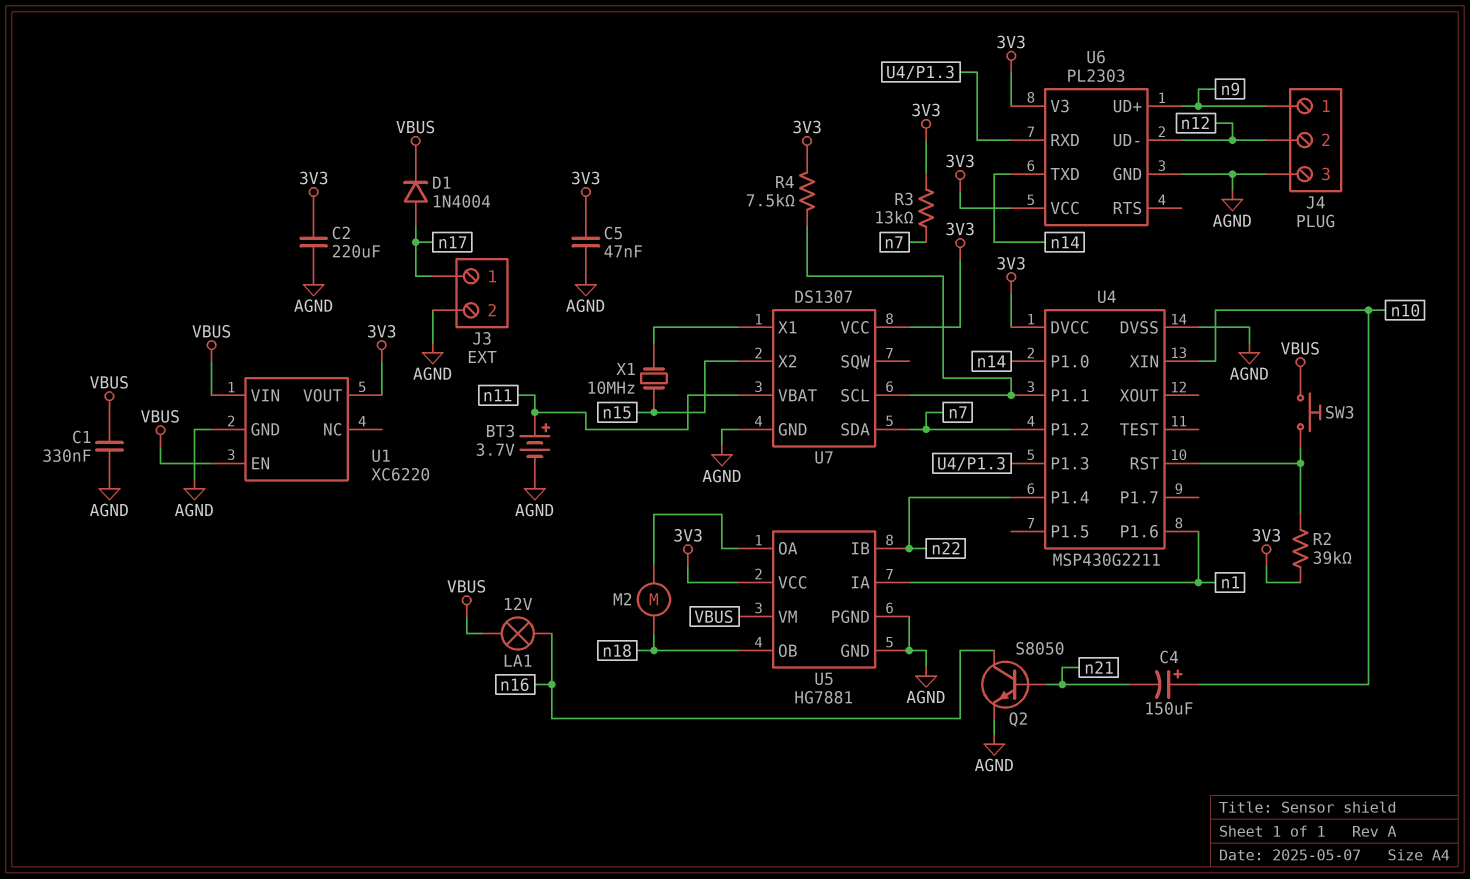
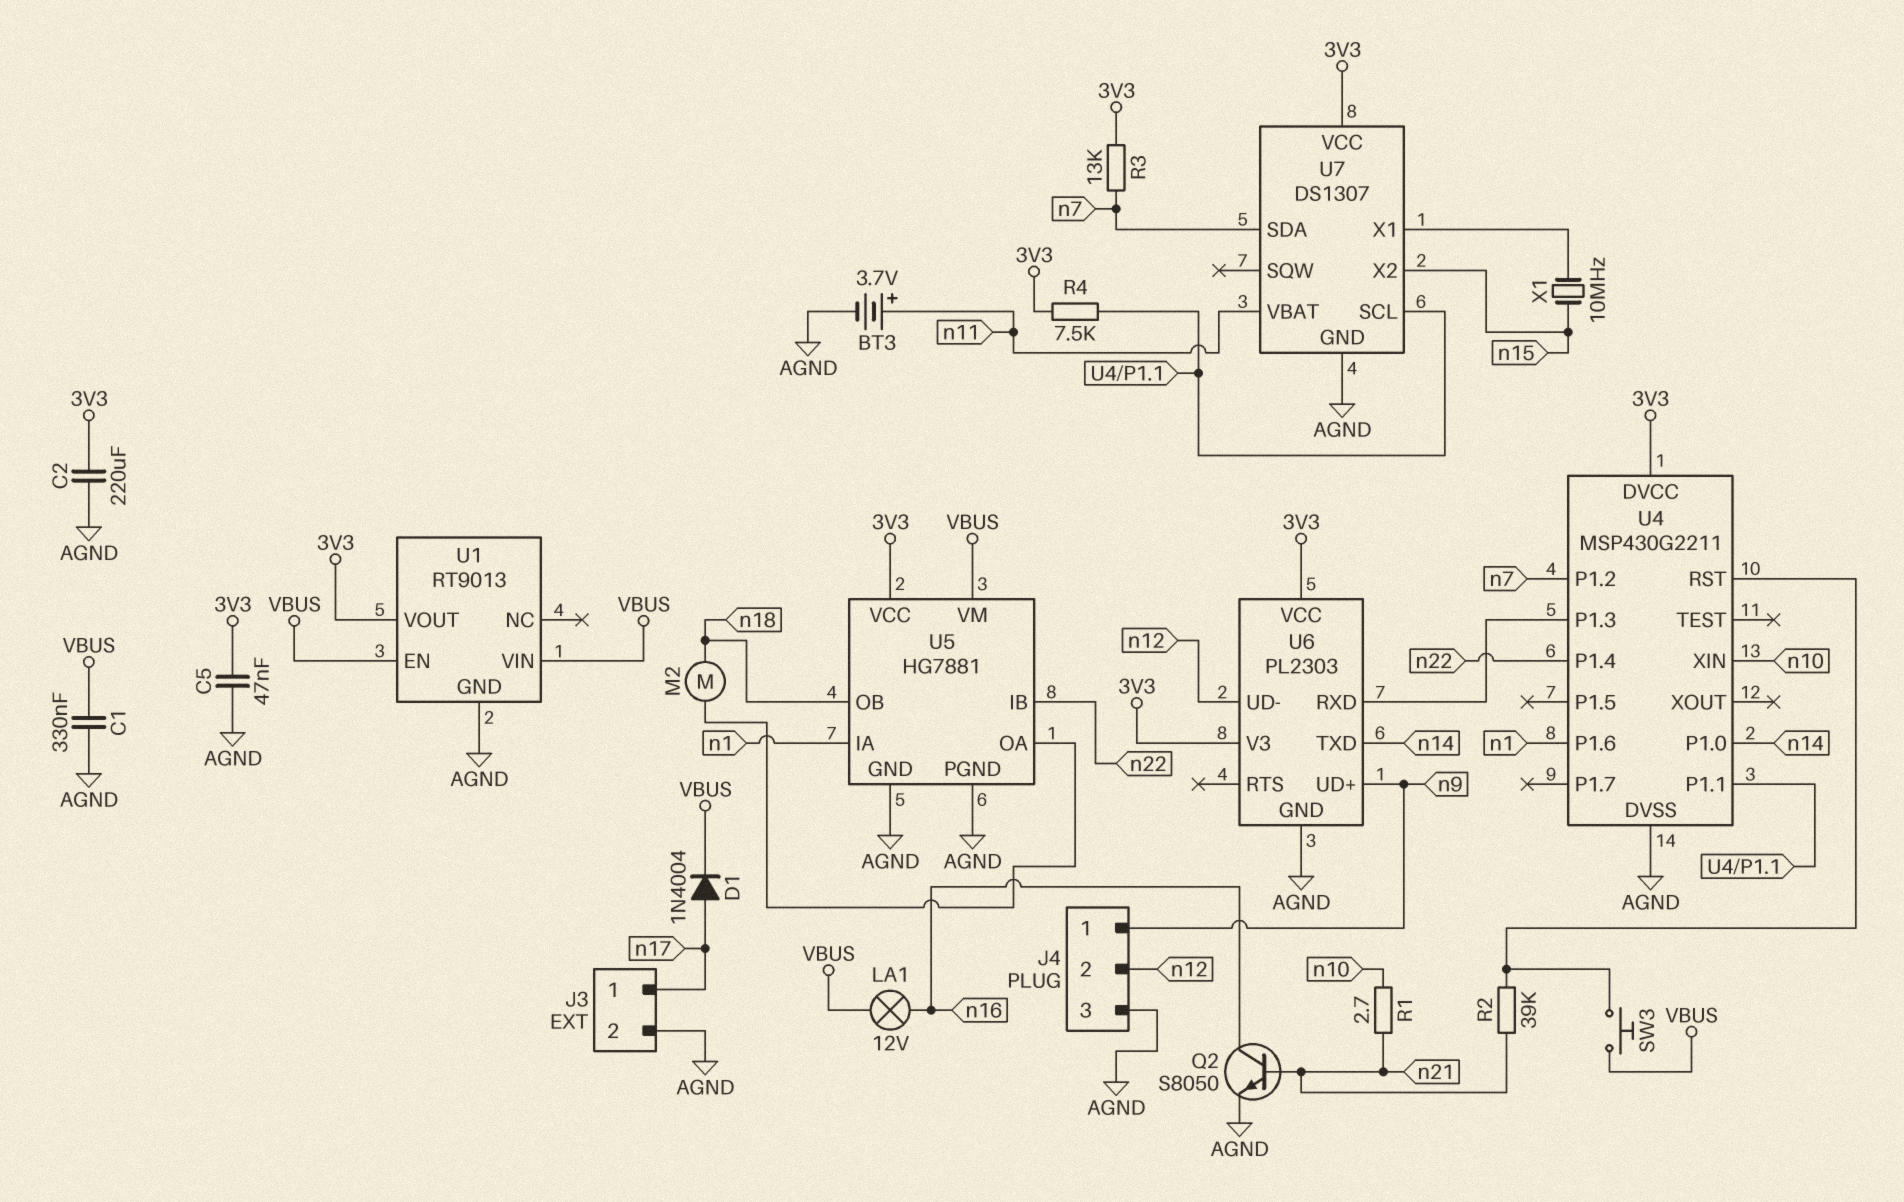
C4: 150uF (plus n10, minus n21) -> none
R1: none -> 2.7 (n10, n21)
R2: 39k (3V3, U4/RST) -> 39k (U4/RST, n21)
U1: XC6220 -> RT9013

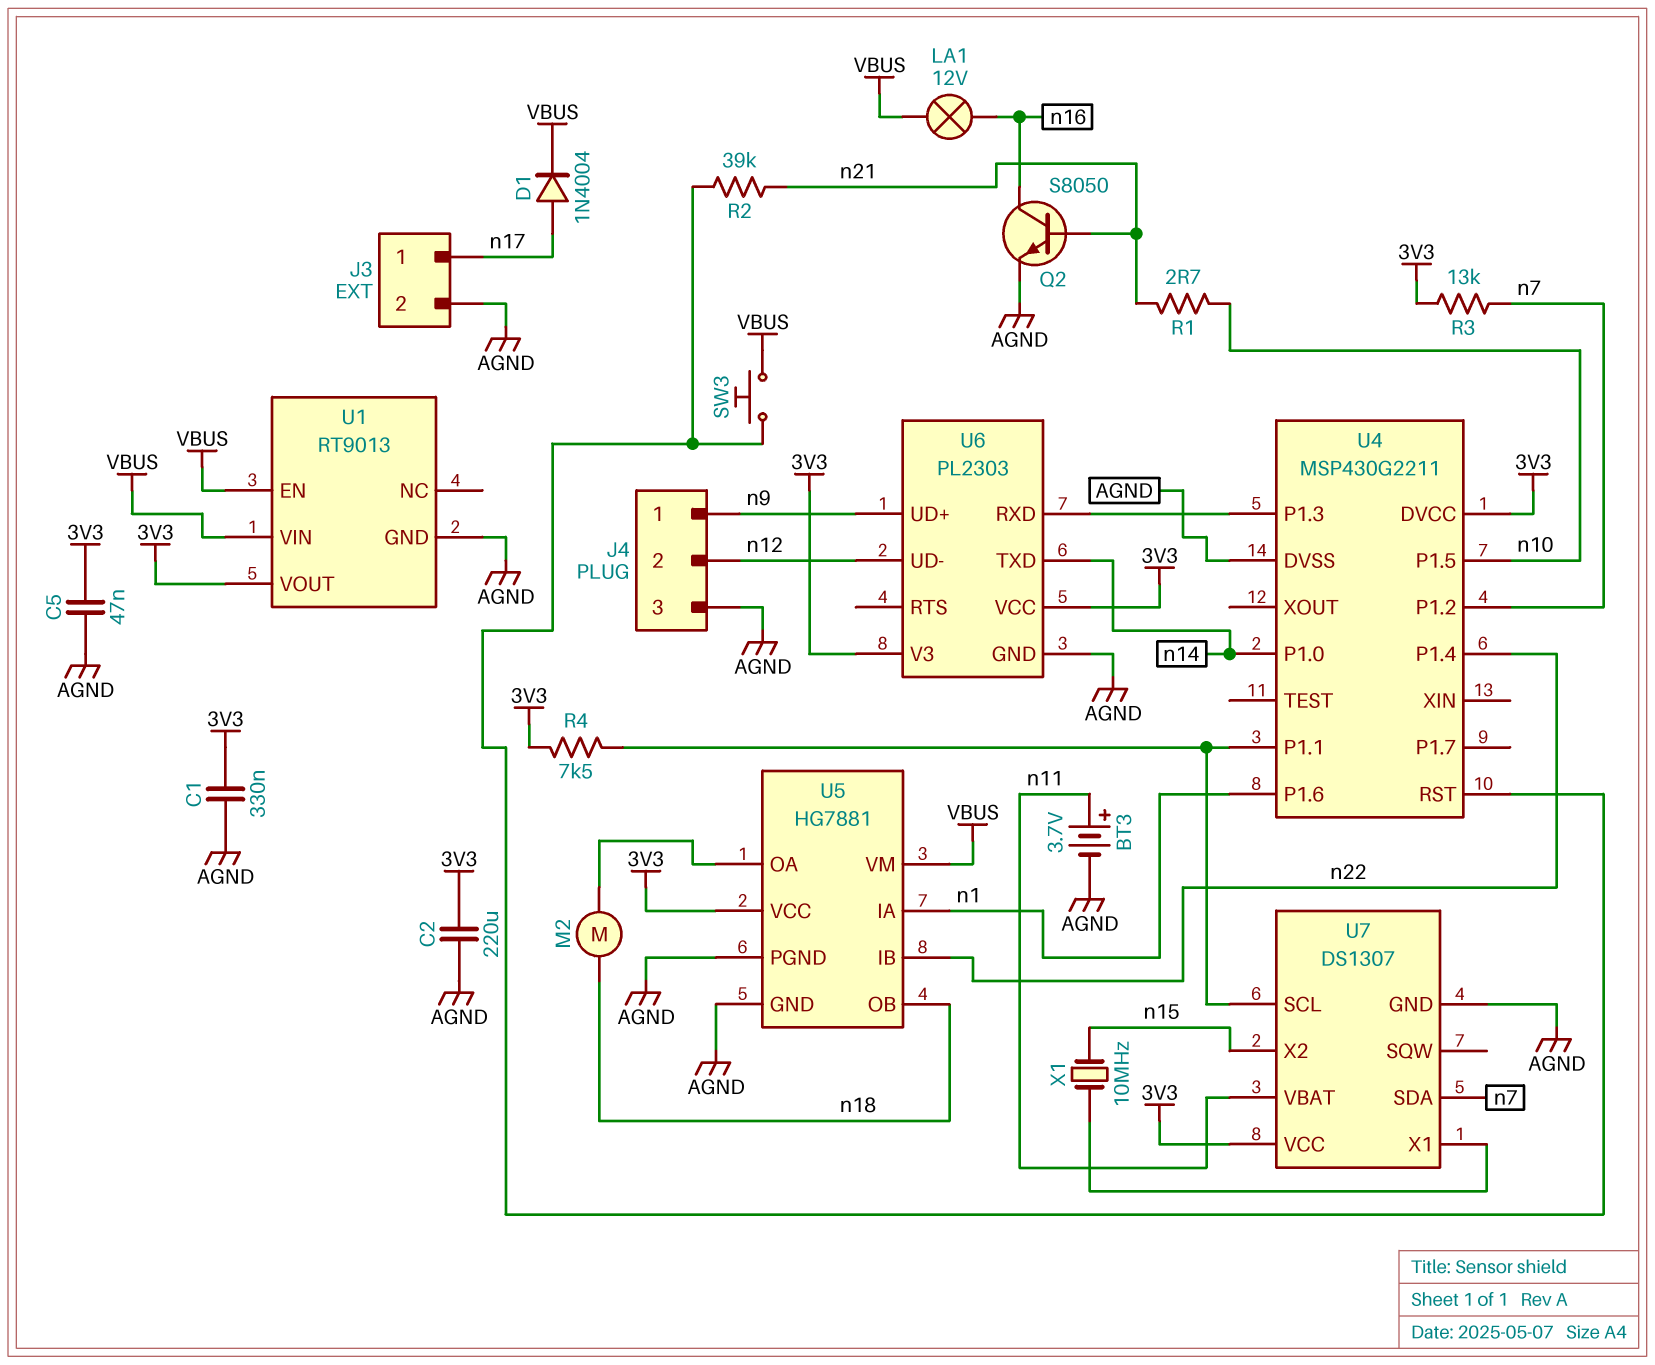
C1: 330nF (AGND, VBUS) -> 330nF (3V3, AGND)
U4 pin P1.5: none -> n10
U4 pin XIN: n10 -> none

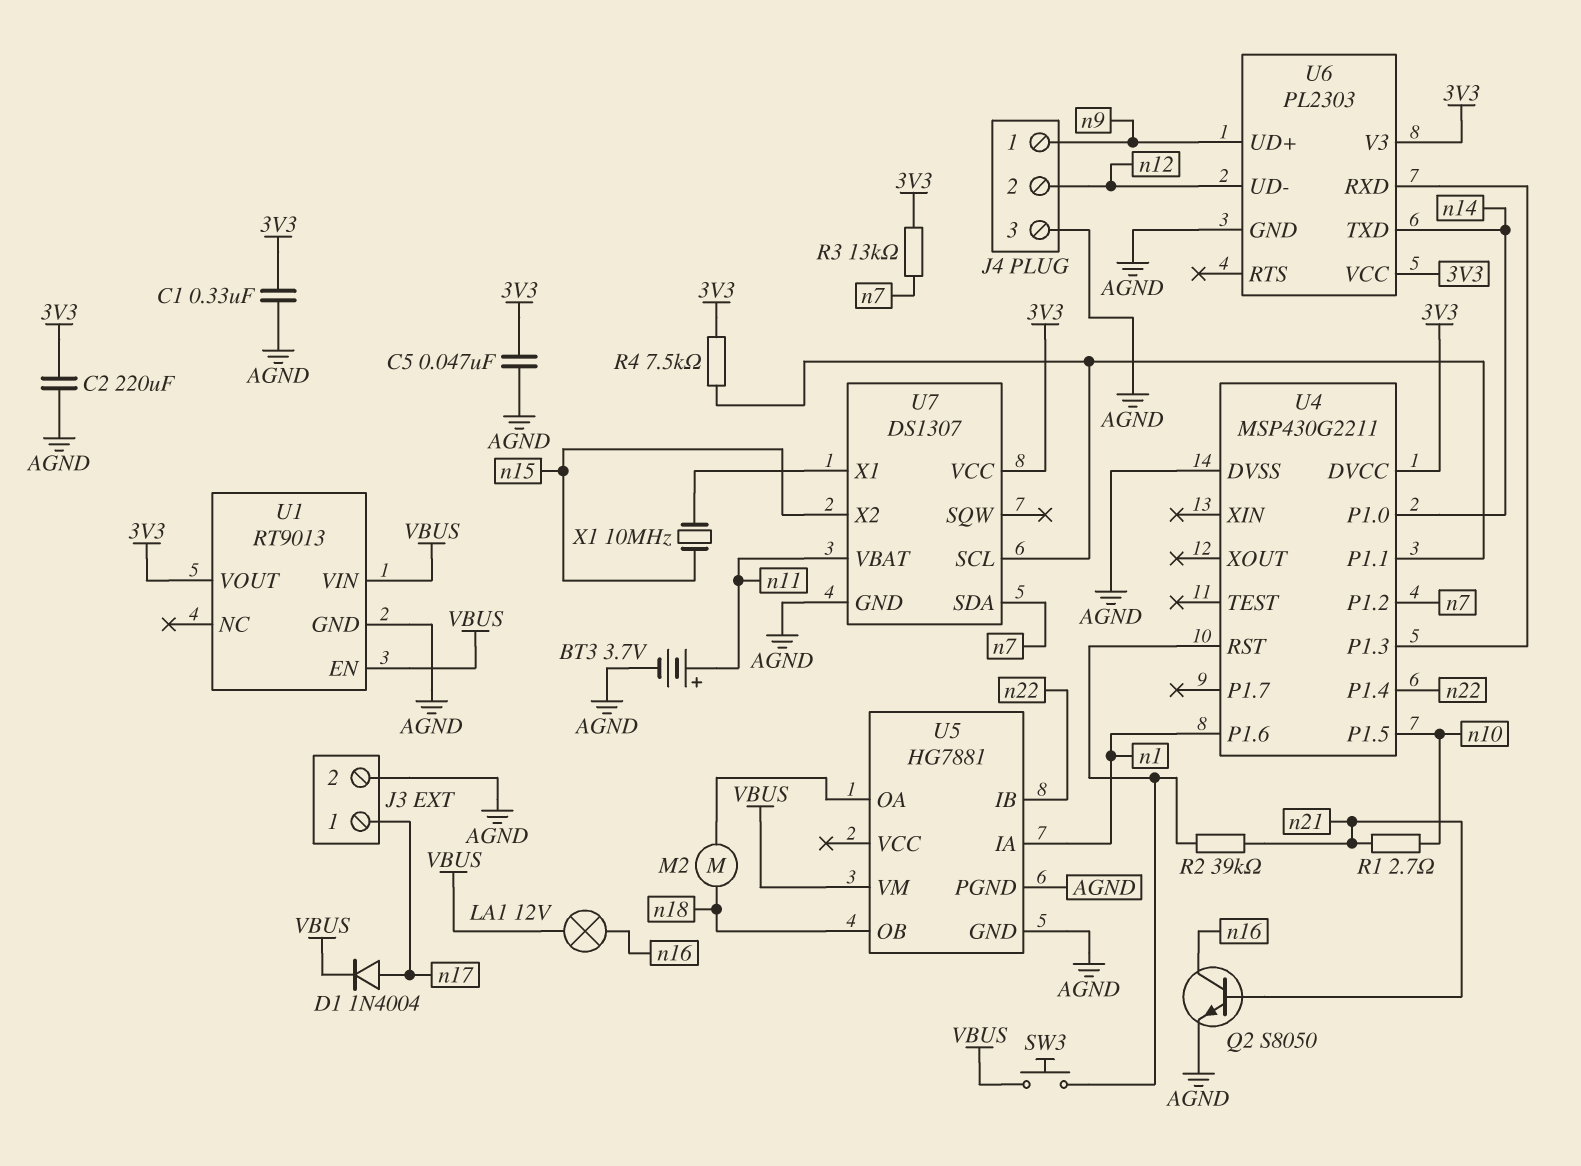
U5 pin VCC: 3V3 -> none

